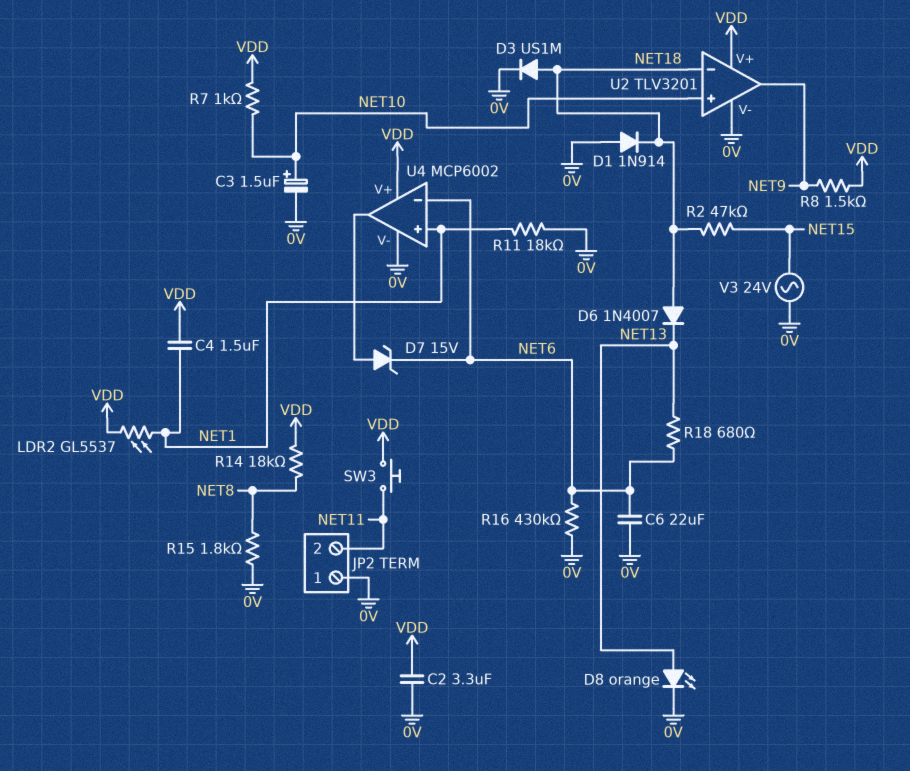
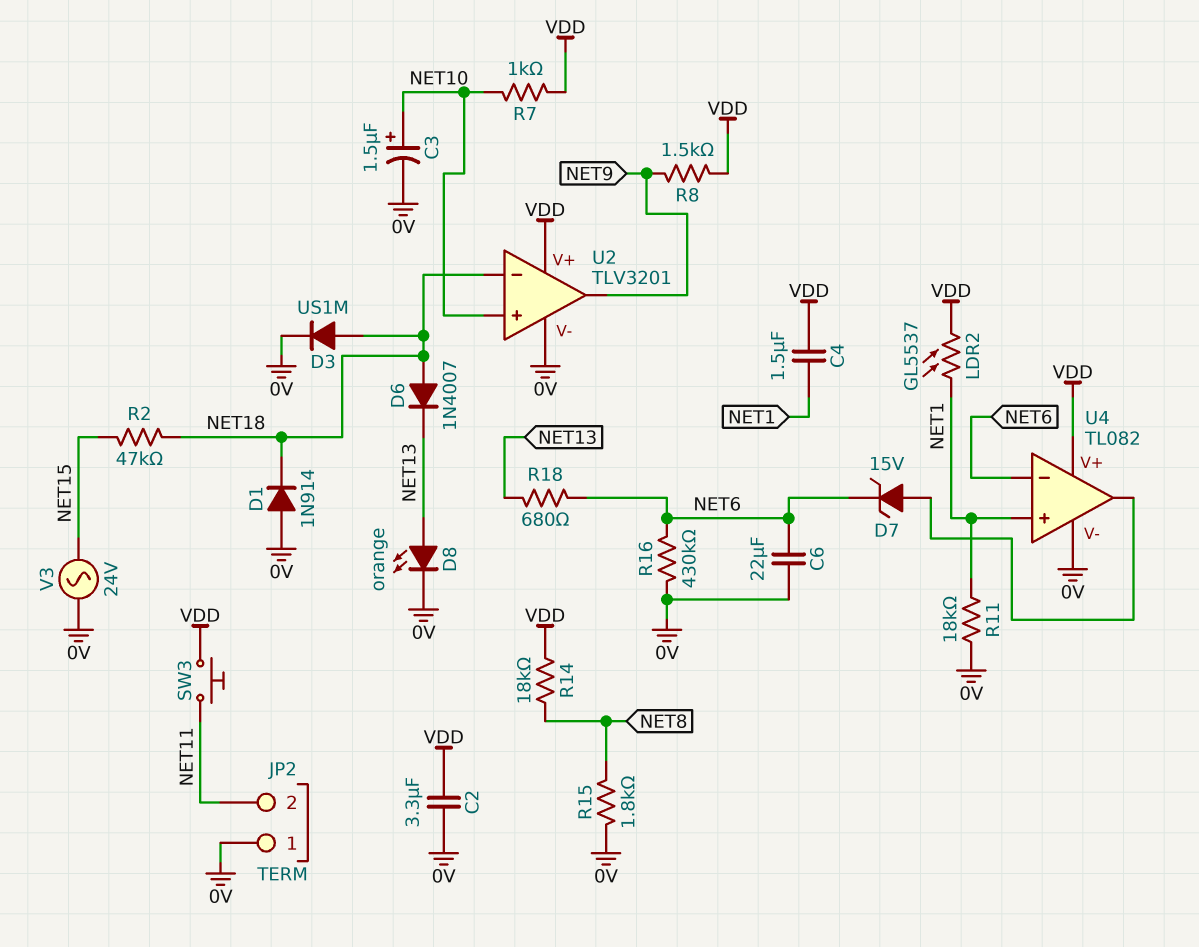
U4: MCP6002 -> TL082

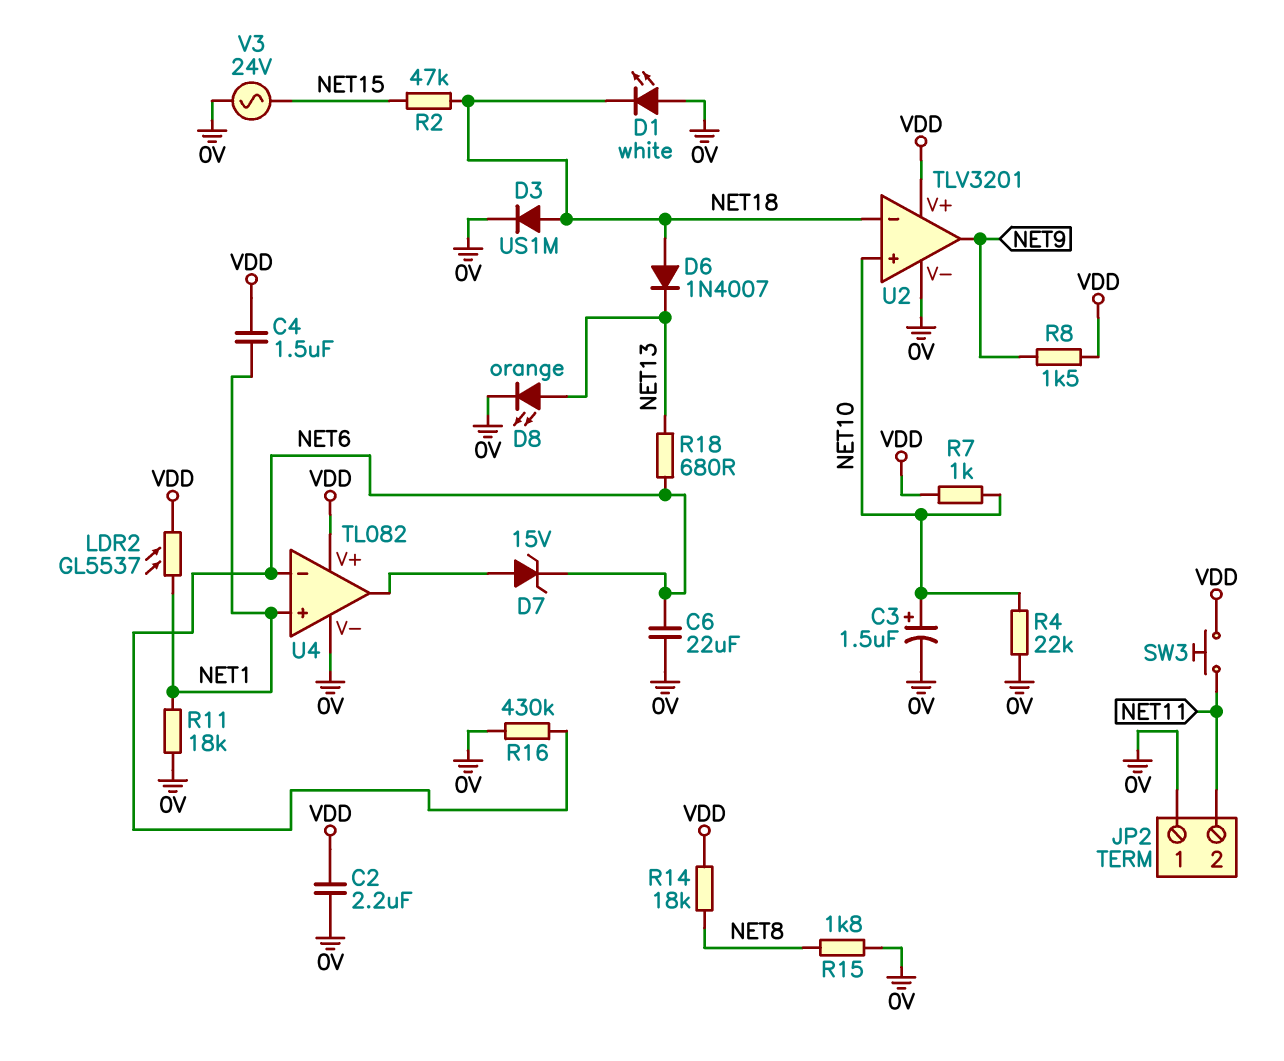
C2: 3.3uF (0V, VDD) -> 2.2uF (0V, VDD)
D1: diode 1N914 (A 0V, K NET18) -> LED white (A 0V, K NET18)
R4: none -> 22k (0V, NET10)

